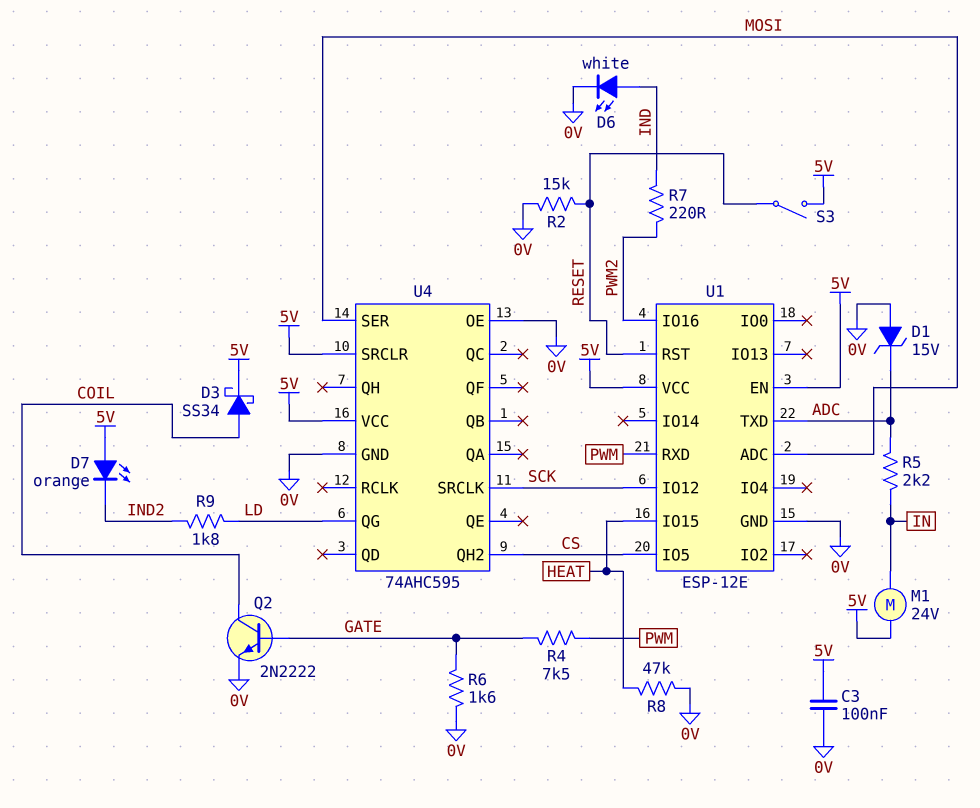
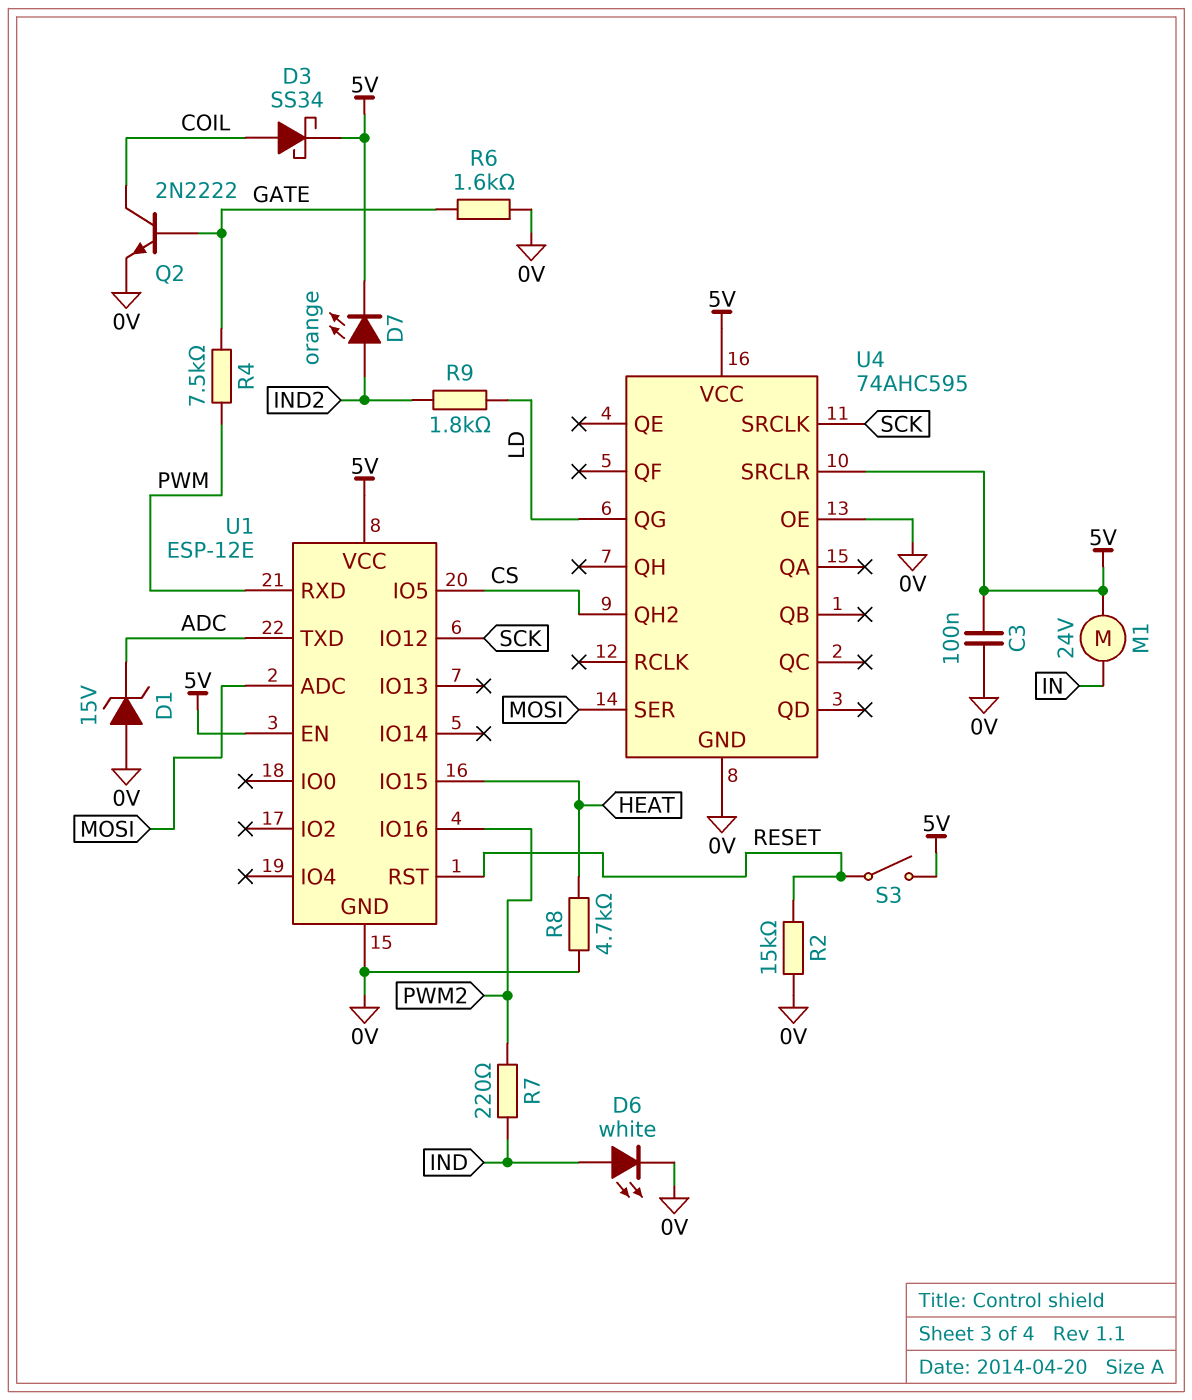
D7: LED orange (A 5V, K IND2) -> LED orange (A IND2, K 5V)
R5: 2.2k (ADC, IN) -> none
R8: 47k (0V, HEAT) -> 4.7k (0V, HEAT)

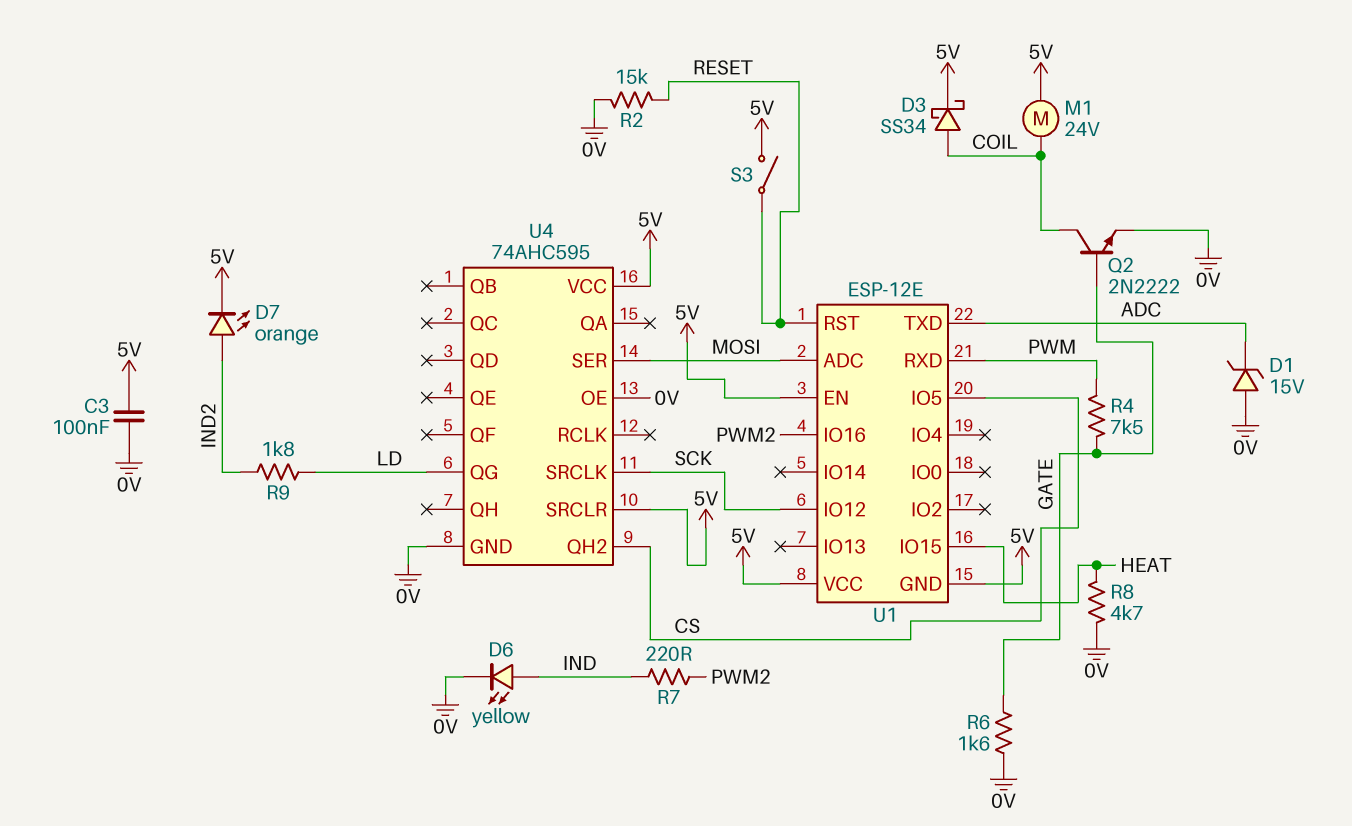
D6: LED white (A IND, K 0V) -> LED yellow (A IND, K 0V)
M1: motor 24V (5V, IN) -> motor 24V (5V, COIL)
U1 pin GND: 0V -> 5V

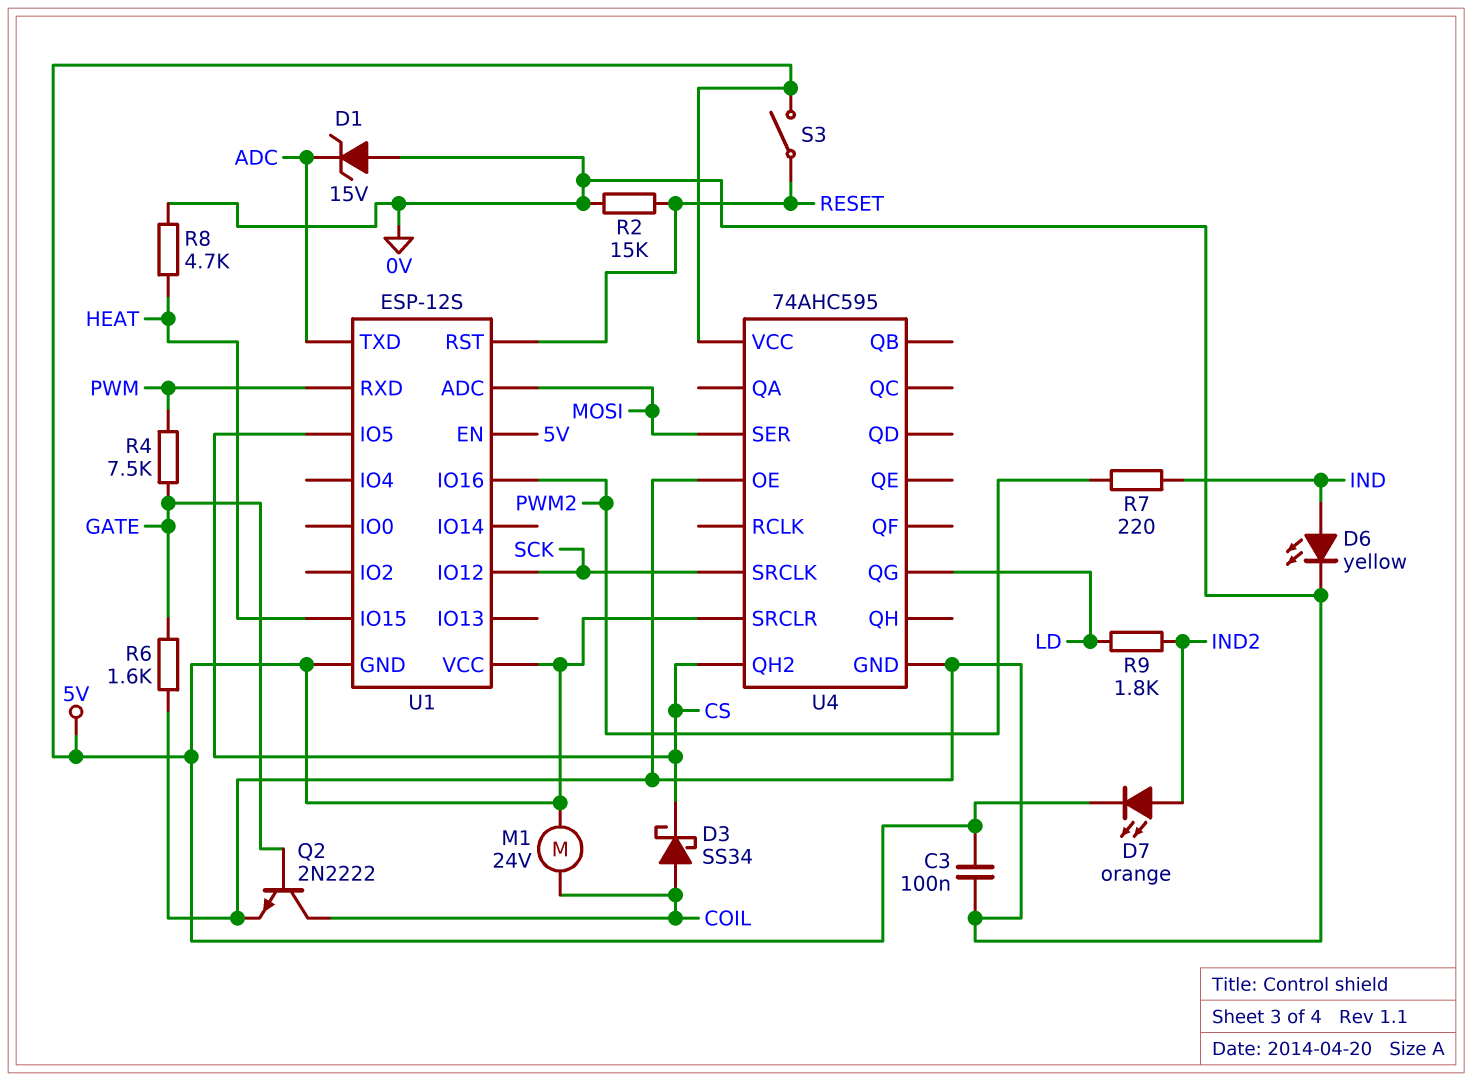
D3: schottky SS34 (A COIL, K 5V) -> schottky SS34 (A COIL, K CS)
U1: ESP-12E -> ESP-12S

